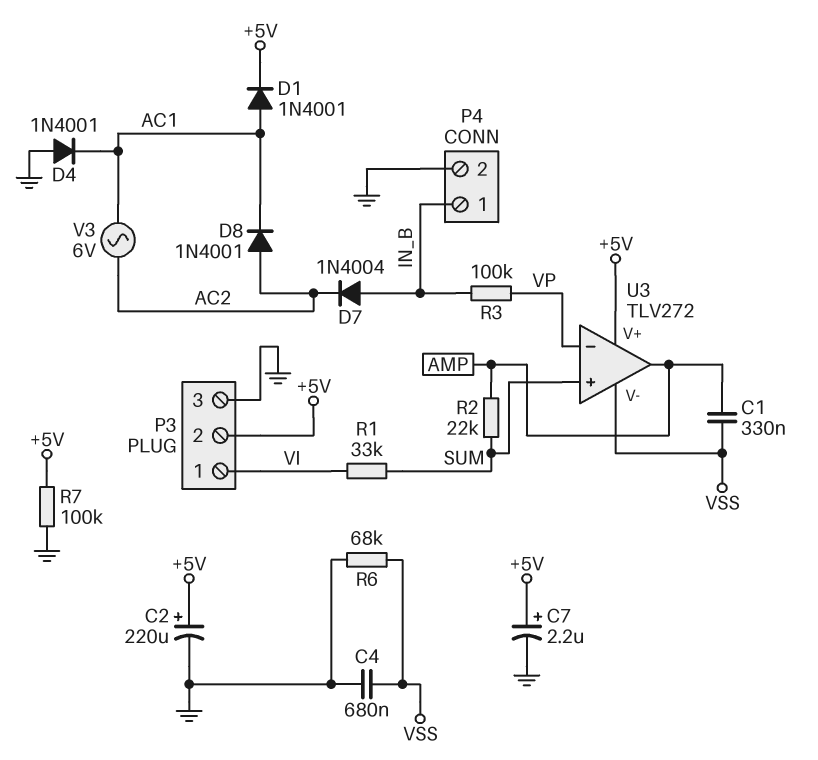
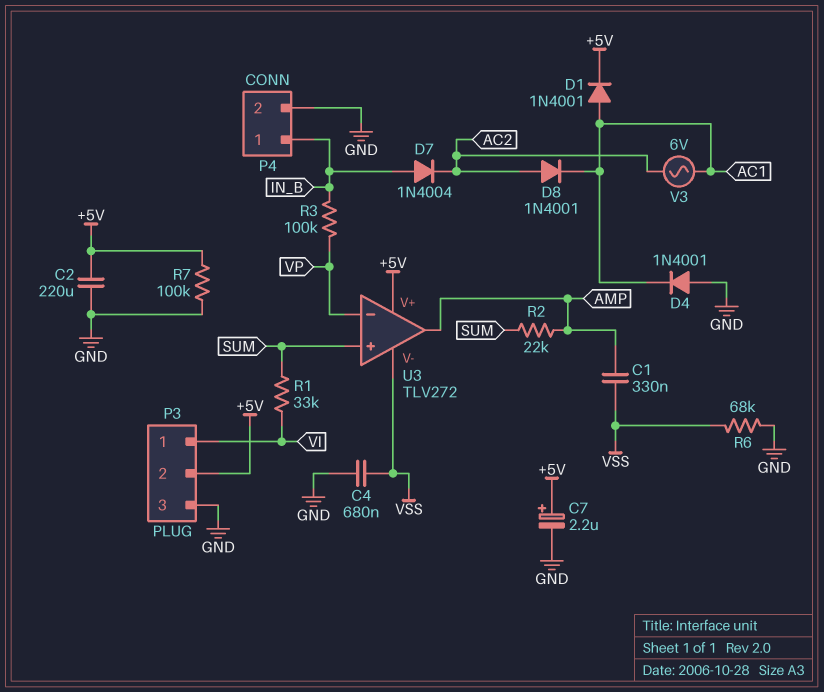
C2: 220uF (plus +5V, minus GND) -> 220uF (+5V, GND)

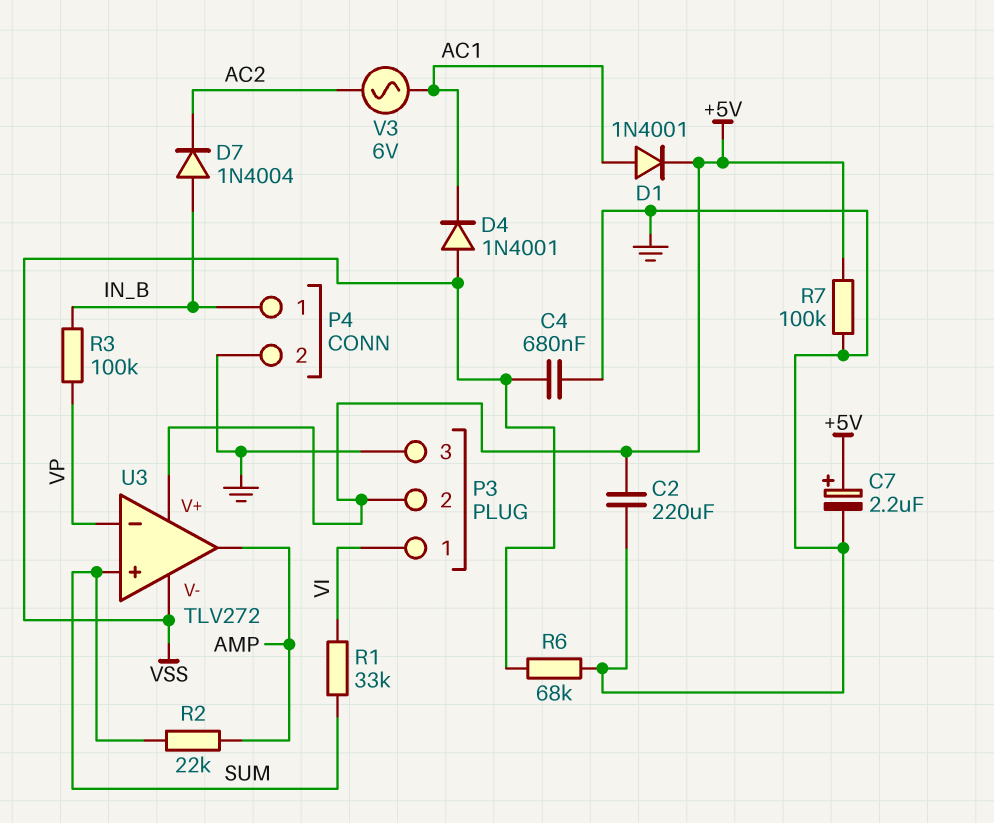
C1: 330nF (AMP, VSS) -> none
D4: diode 1N4001 (A GND, K AC1) -> diode 1N4001 (A VSS, K AC1)
D8: diode 1N4001 (A AC2, K AC1) -> none

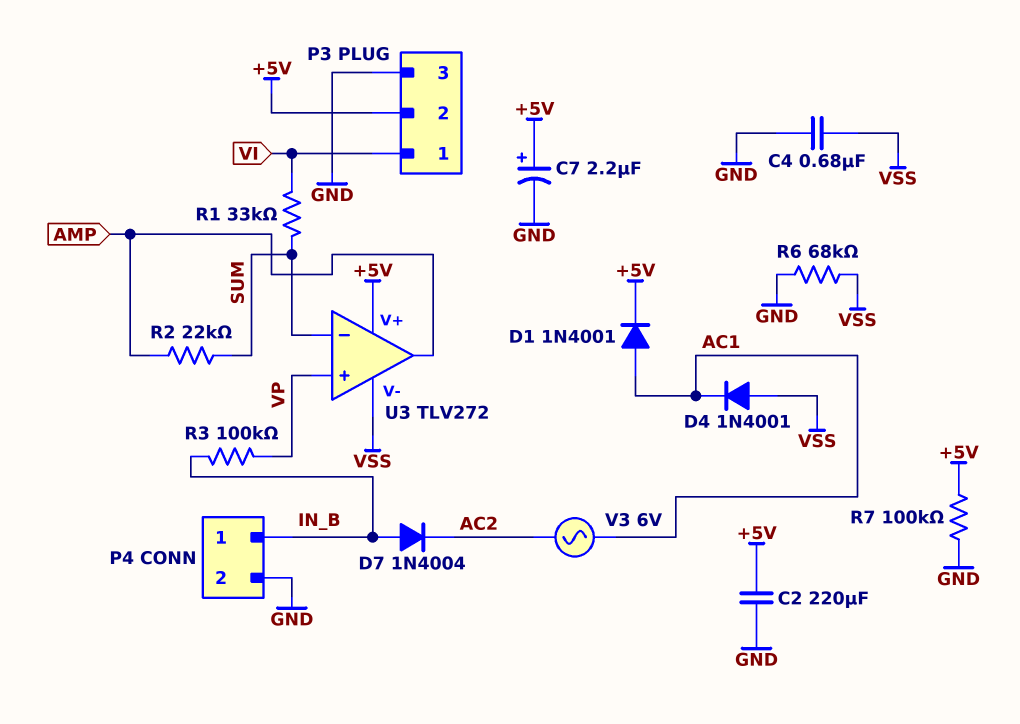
U3 pin in+: SUM -> VP
U3 pin in-: VP -> SUM

